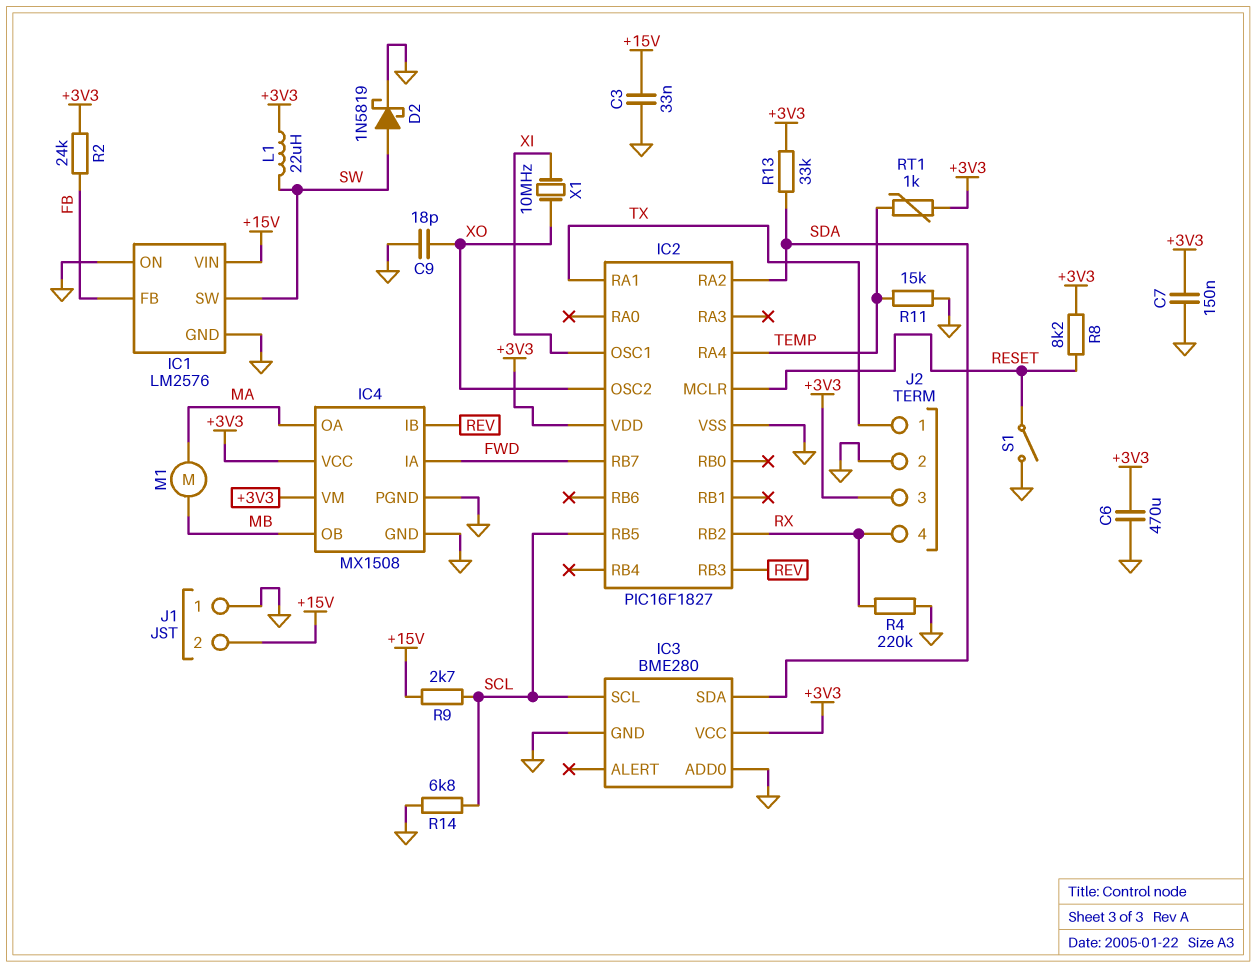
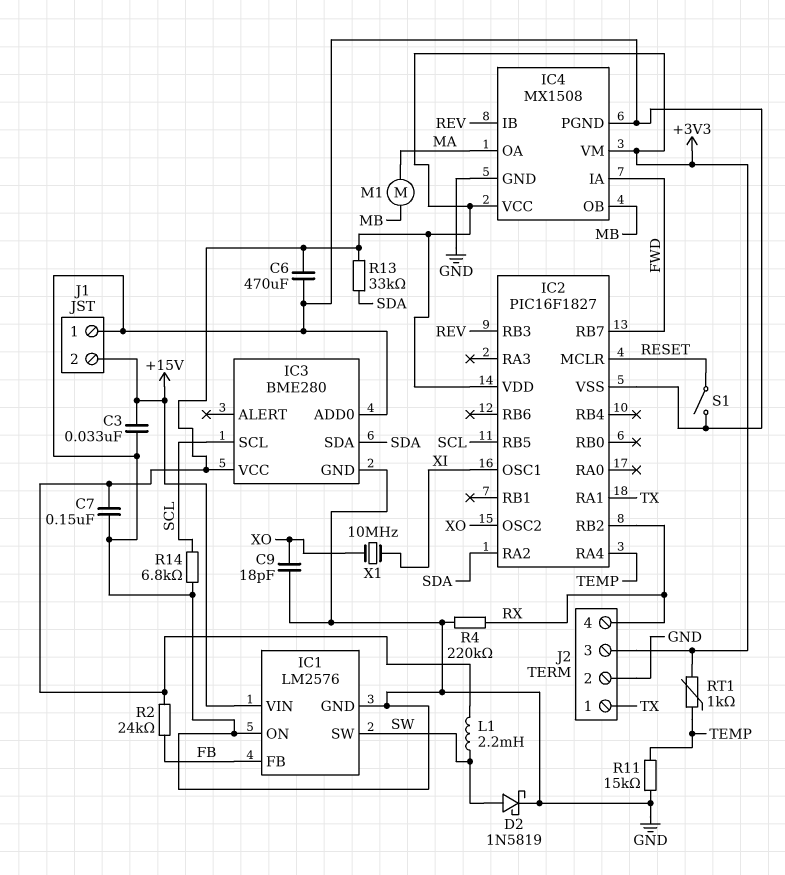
L1: 22uH (+3V3, SW) -> 2.2mH (+3V3, SW)
R8: 8.2k (+3V3, RESET) -> none
R9: 2.7k (+15V, SCL) -> none

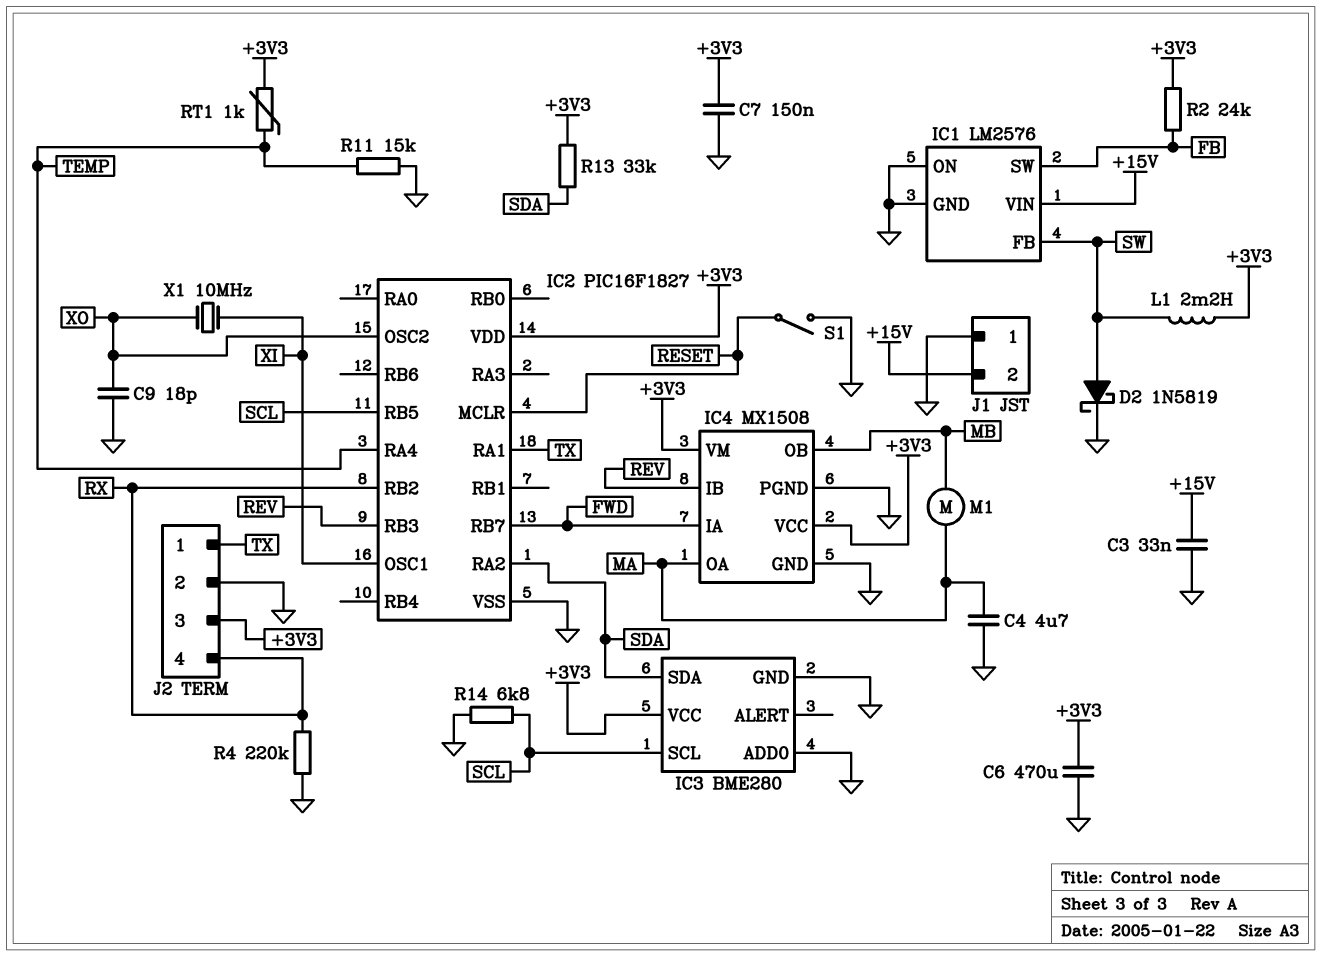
C4: none -> 4.7uF (GND, MA)
IC1 pin FB: FB -> SW
IC1 pin SW: SW -> FB

